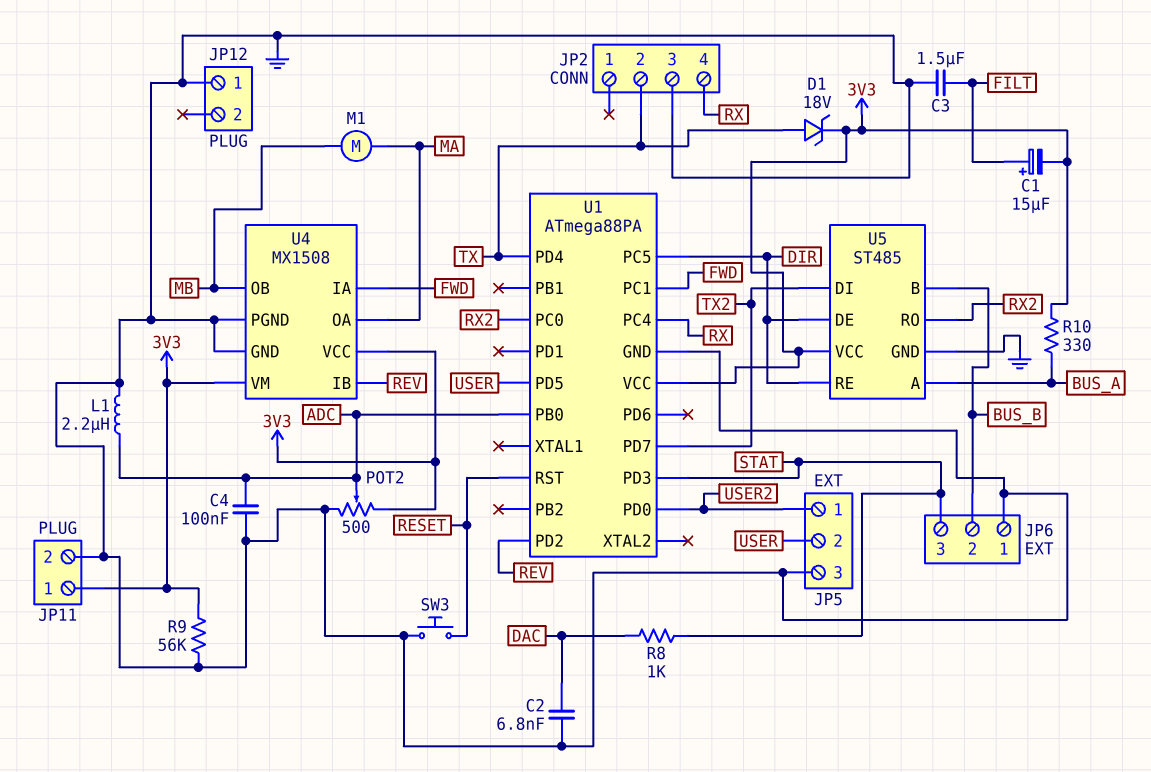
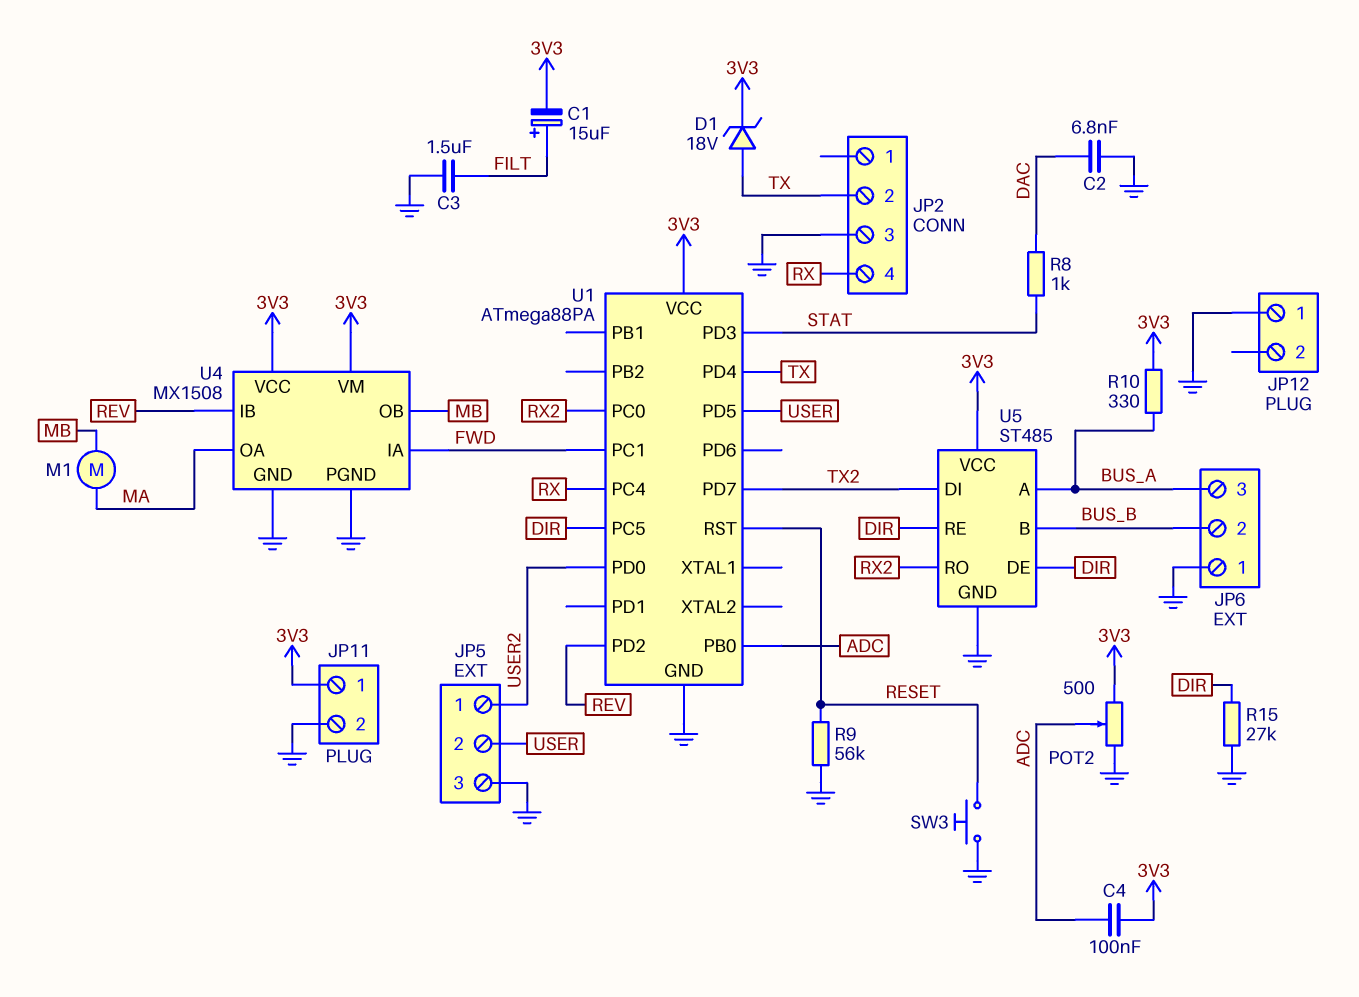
C4: 100nF (ADC, GND) -> 100nF (3V3, ADC)
JP6 pin 3: STAT -> BUS_A
L1: 2.2uH (ADC, GND) -> none
R9: 56k (3V3, GND) -> 56k (GND, RESET)
R15: none -> 27k (DIR, GND)

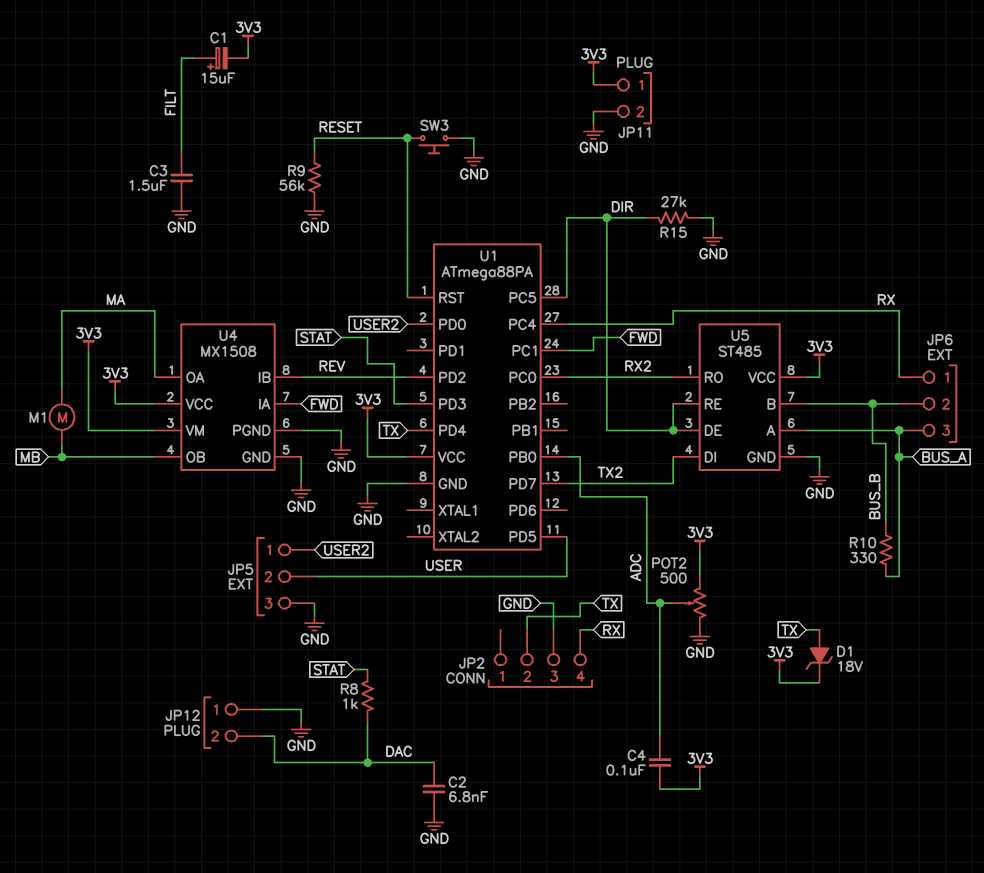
JP6 pin 1: GND -> RX
JP12 pin 2: none -> DAC
R10: 330 (3V3, BUS_A) -> 330 (BUS_A, BUS_B)

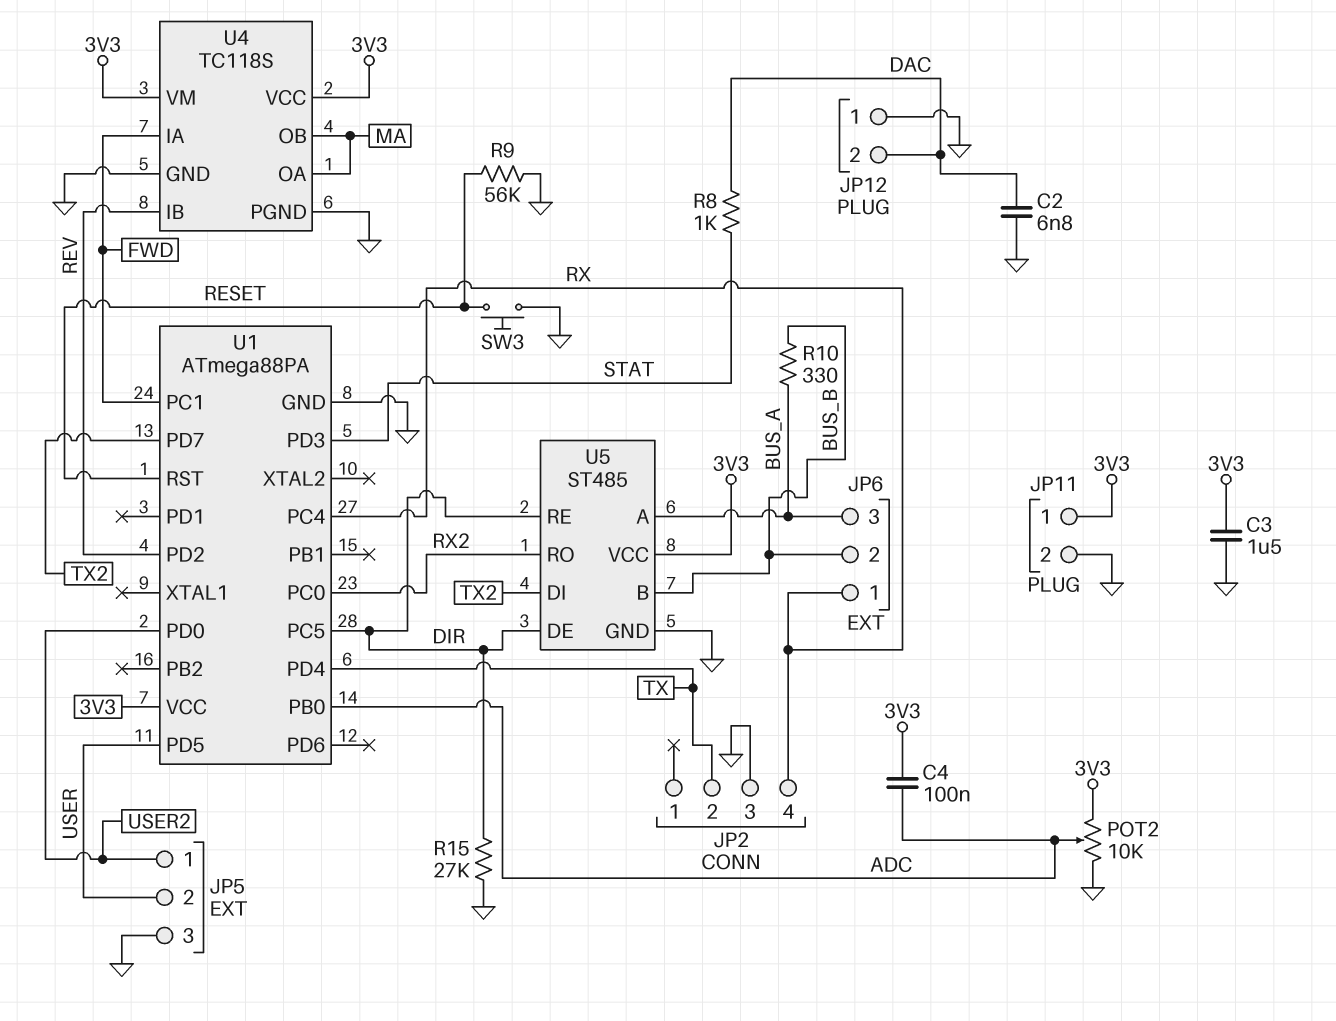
C1: 15uF (plus FILT, minus 3V3) -> none
C3: 1.5uF (FILT, GND) -> 1.5uF (3V3, GND)
D1: zener 18V (A TX, K 3V3) -> none
M1: motor (MA, MB) -> none
POT2: 500 (3V3, GND, wiper ADC) -> 10k (3V3, GND, wiper ADC)
U4: MX1508 -> TC118S
U4 pin OB: MB -> MA

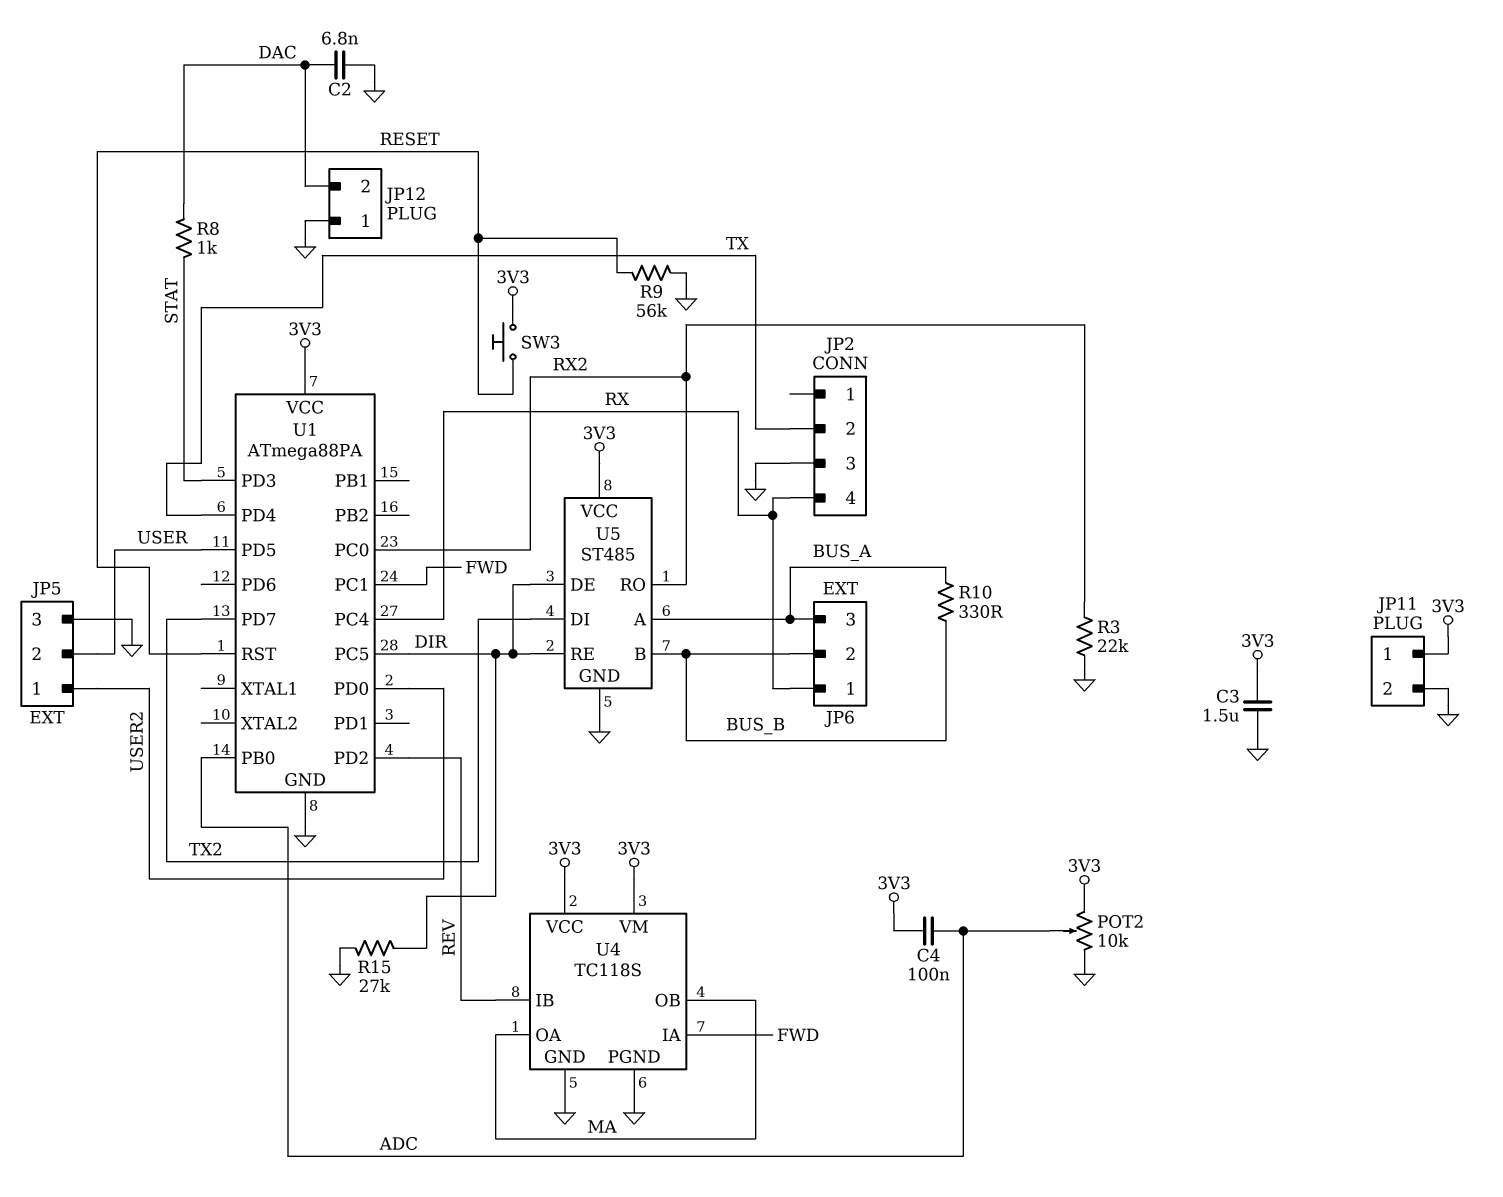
R3: none -> 22k (GND, RX2)
SW3: button (GND, RESET) -> button (3V3, RESET)

